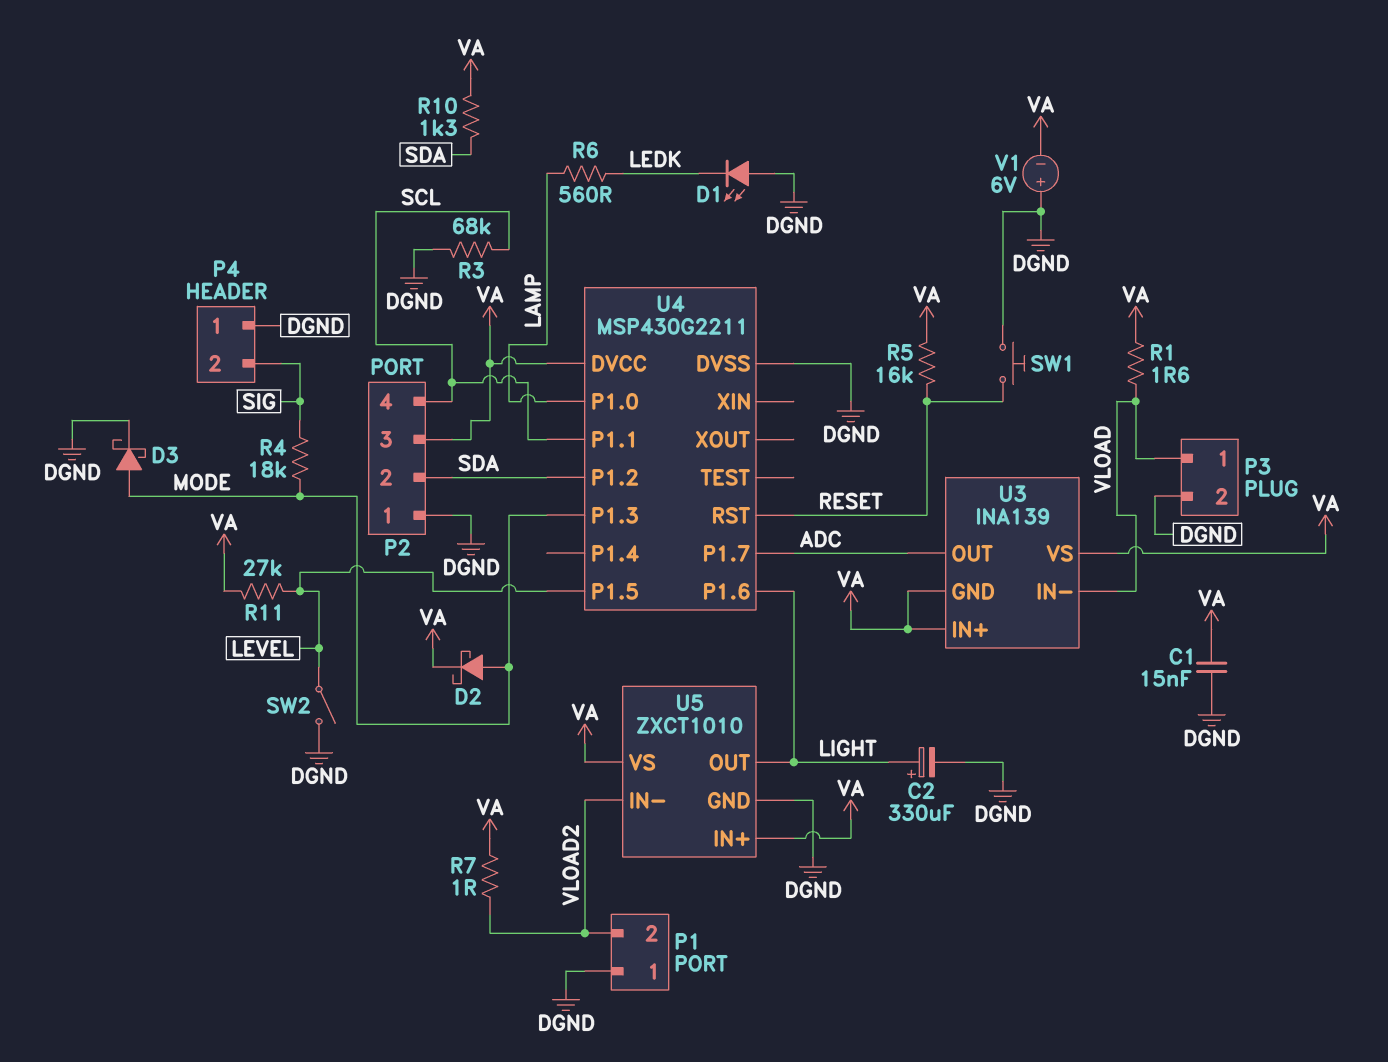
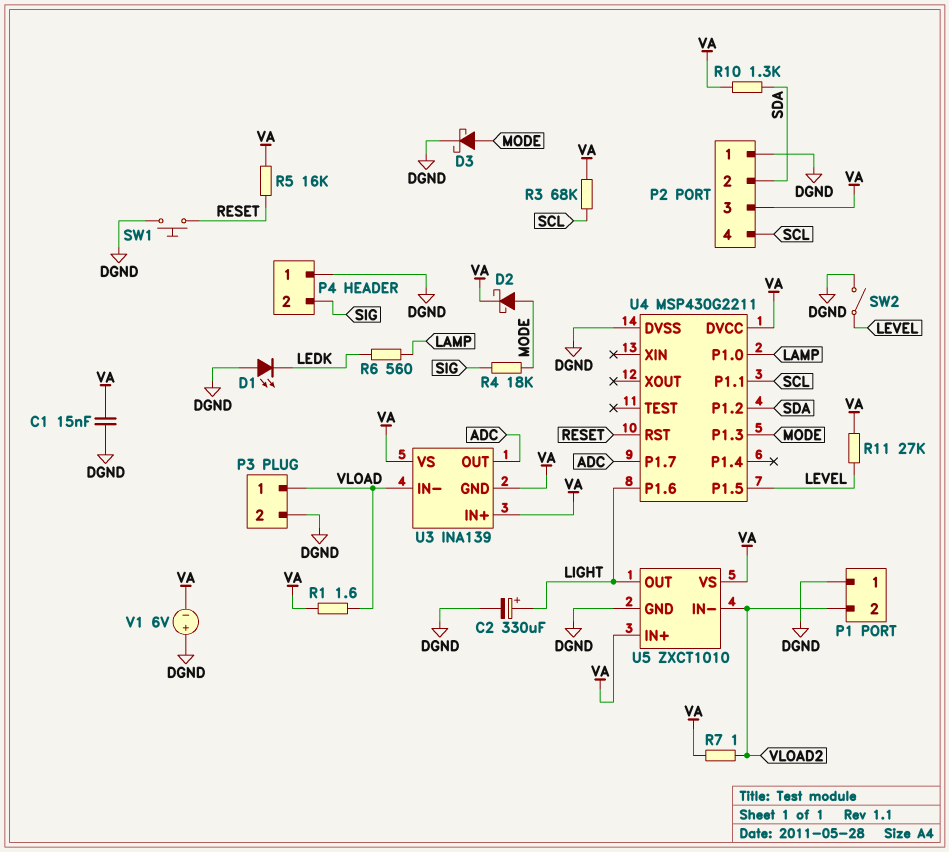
R3: 68k (DGND, SCL) -> 68k (SCL, VA)

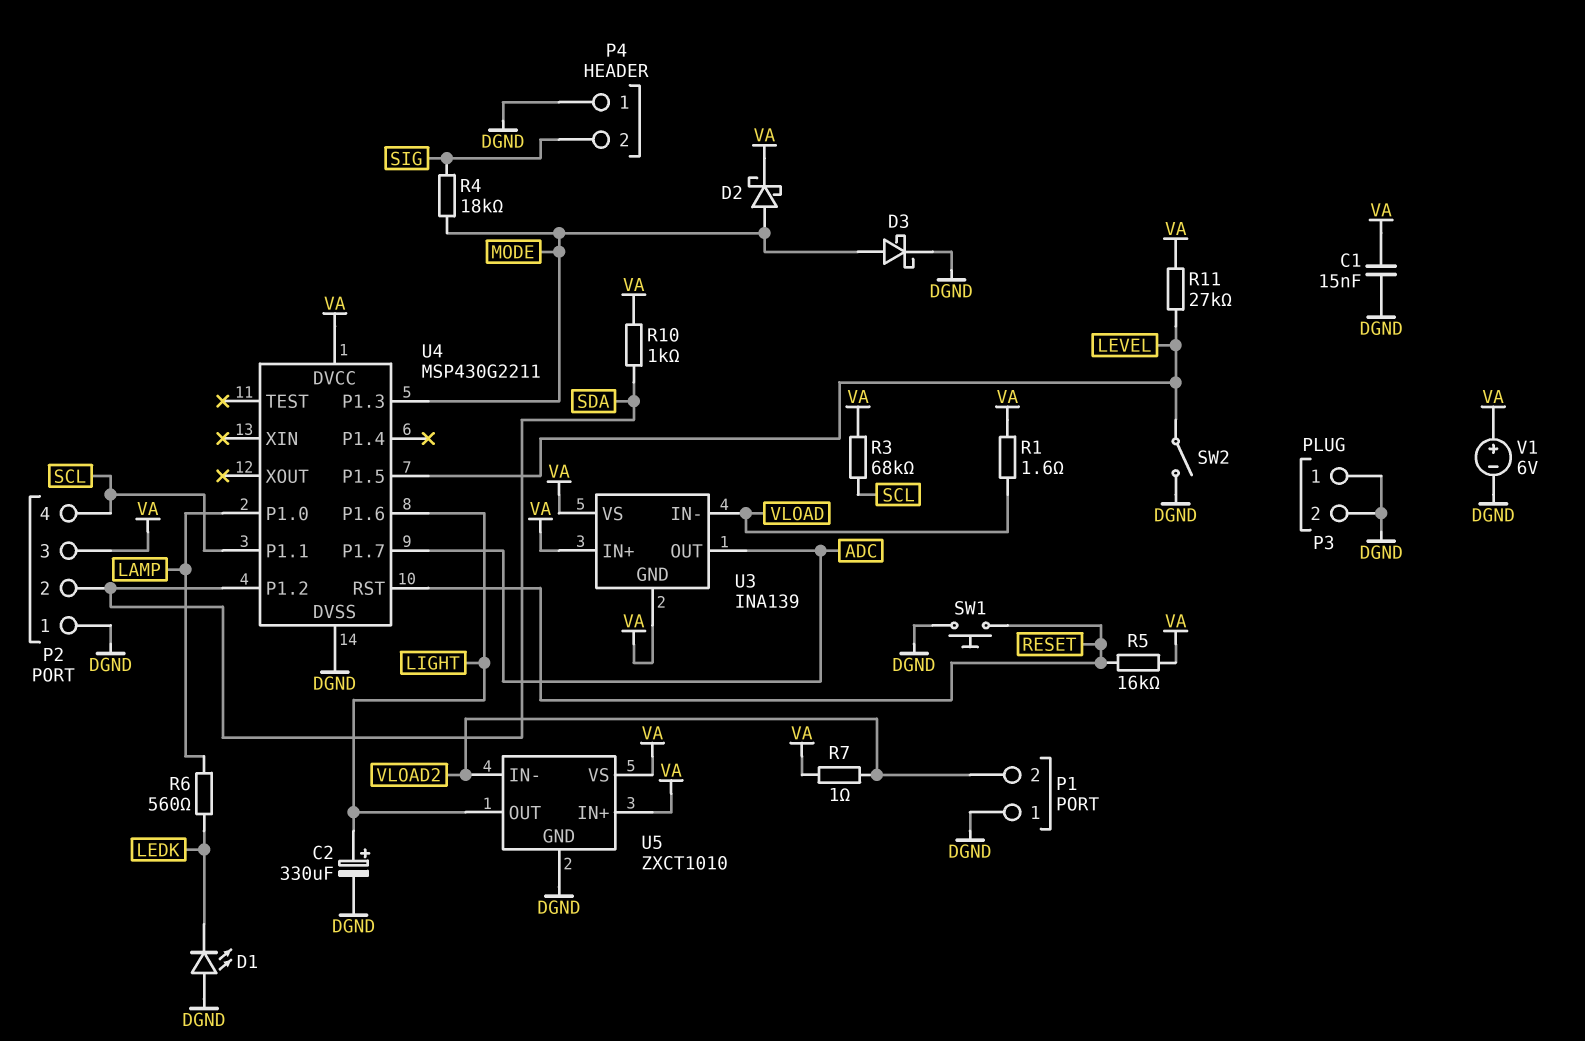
P3 pin 1: VLOAD -> DGND
R10: 1.3k (SDA, VA) -> 1k (SDA, VA)
V1: 6V (plus DGND, minus VA) -> 6V (plus VA, minus DGND)

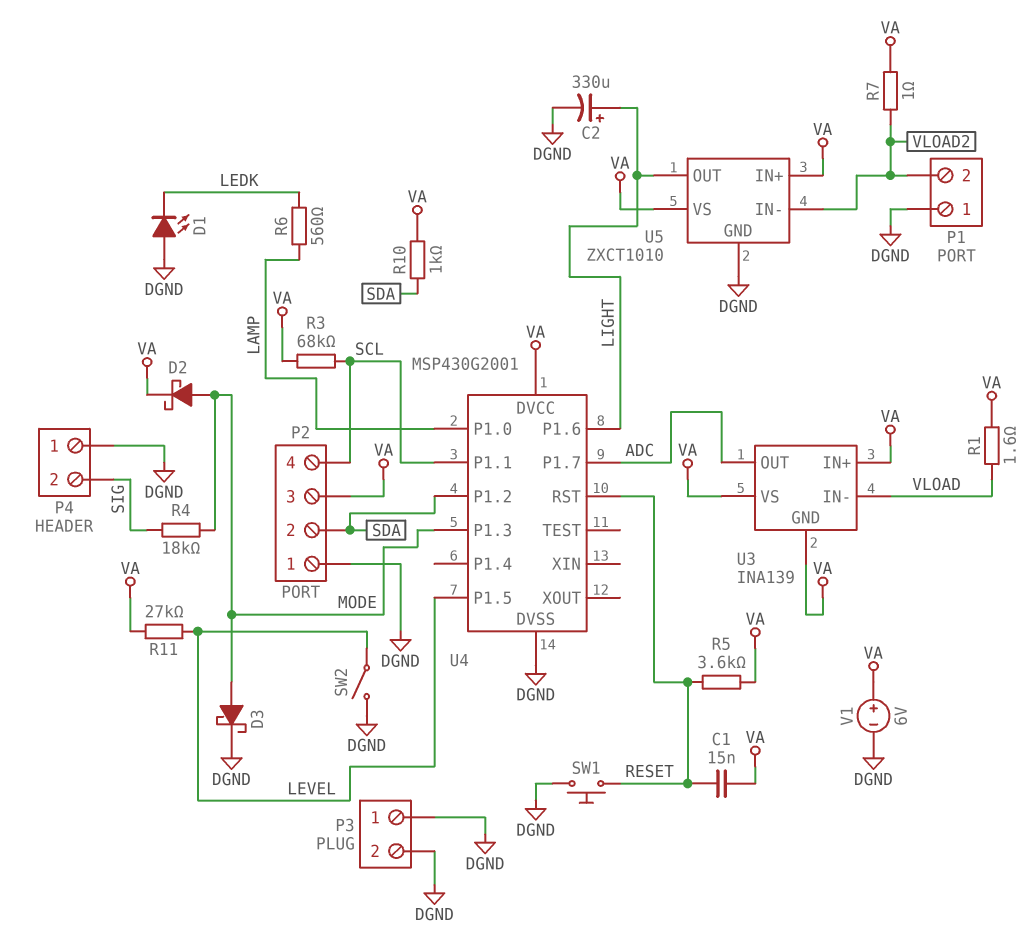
C1: 15nF (DGND, VA) -> 15nF (RESET, VA)
R5: 16k (RESET, VA) -> 3.6k (RESET, VA)
U4: MSP430G2211 -> MSP430G2001

